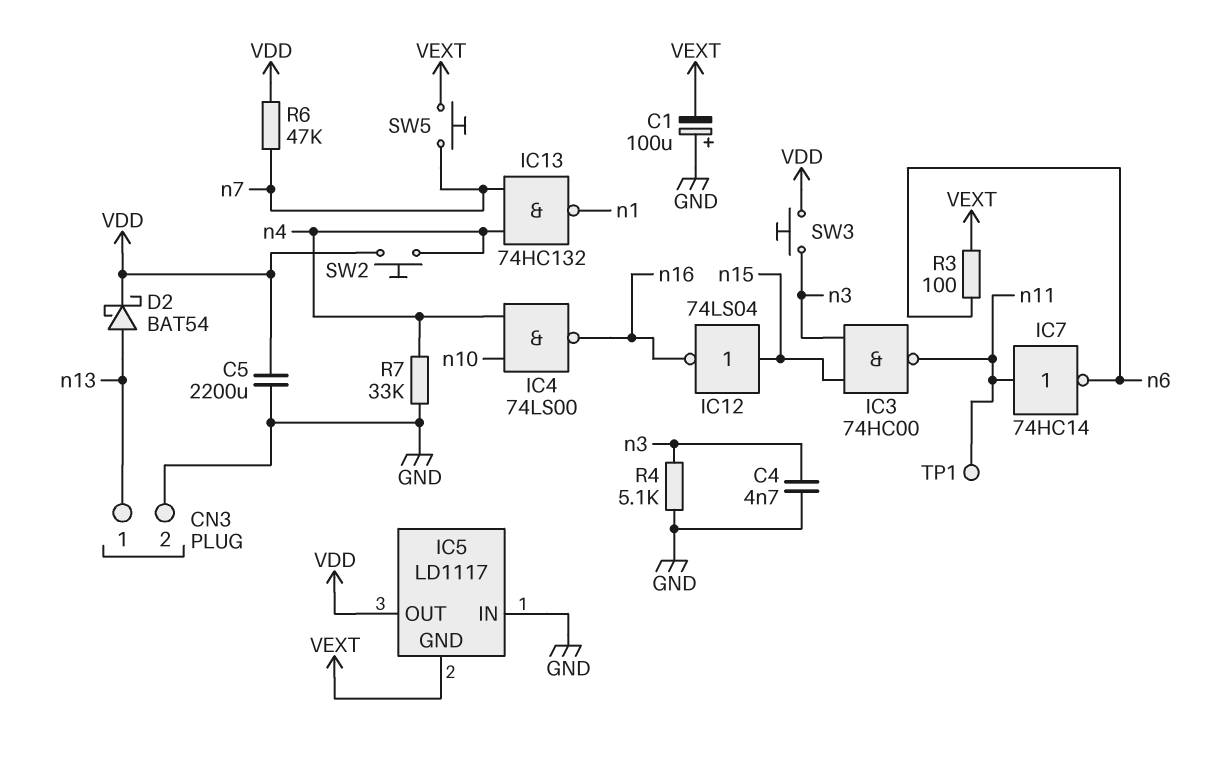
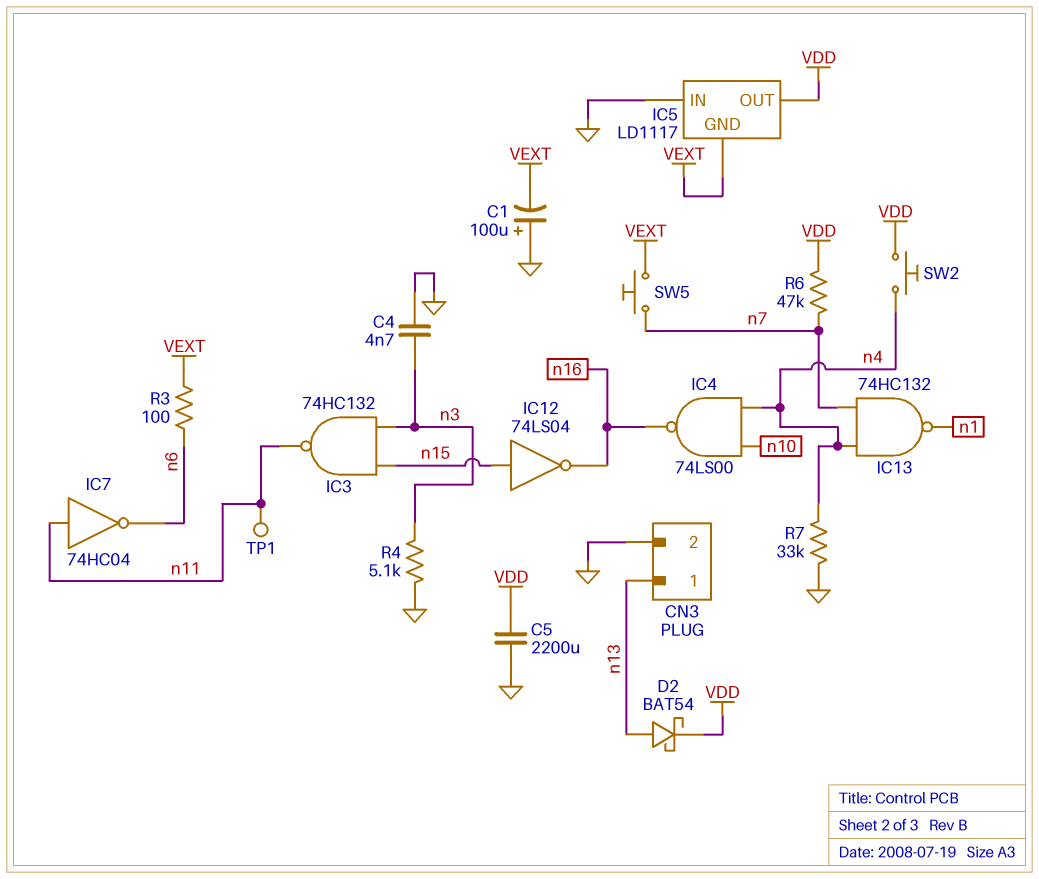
IC3: NAND 74HC00 (in n3, in n15, out n11) -> NAND 74HC132 (in n3, in n15, out n11)
IC7: NOT 74HC14 (in n11, out n6) -> NOT 74HC04 (in n11, out n6)
SW3: button (VDD, n3) -> none

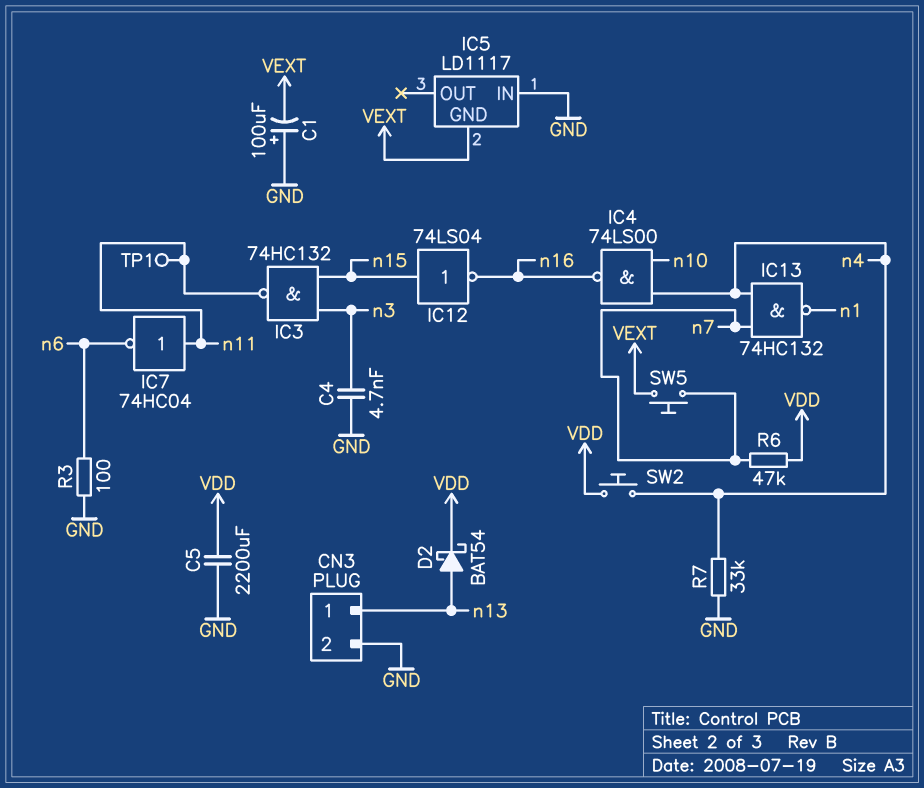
IC5 pin OUT: VDD -> none
R3: 100 (VEXT, n6) -> 100 (GND, n6)
R4: 5.1k (GND, n3) -> none

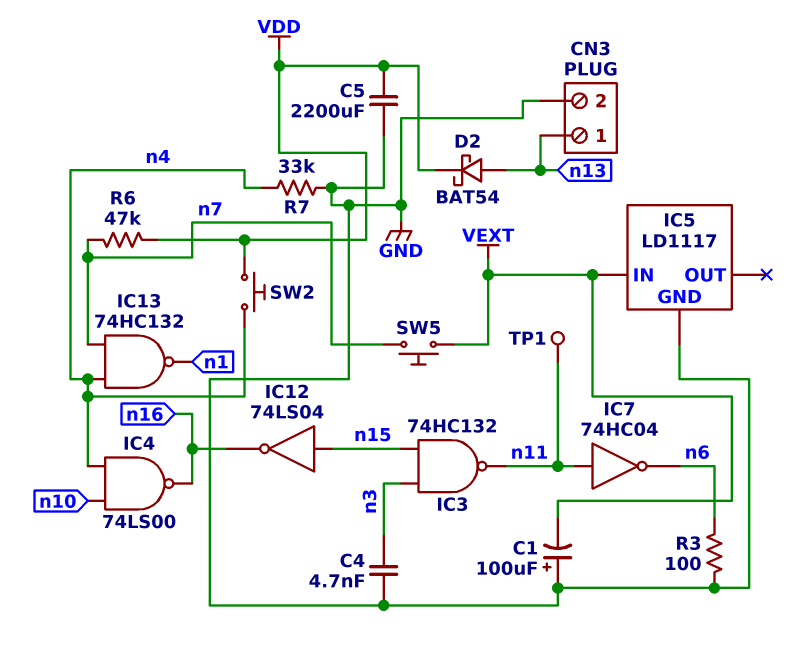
IC5 pin GND: VEXT -> GND
IC5 pin IN: GND -> VEXT

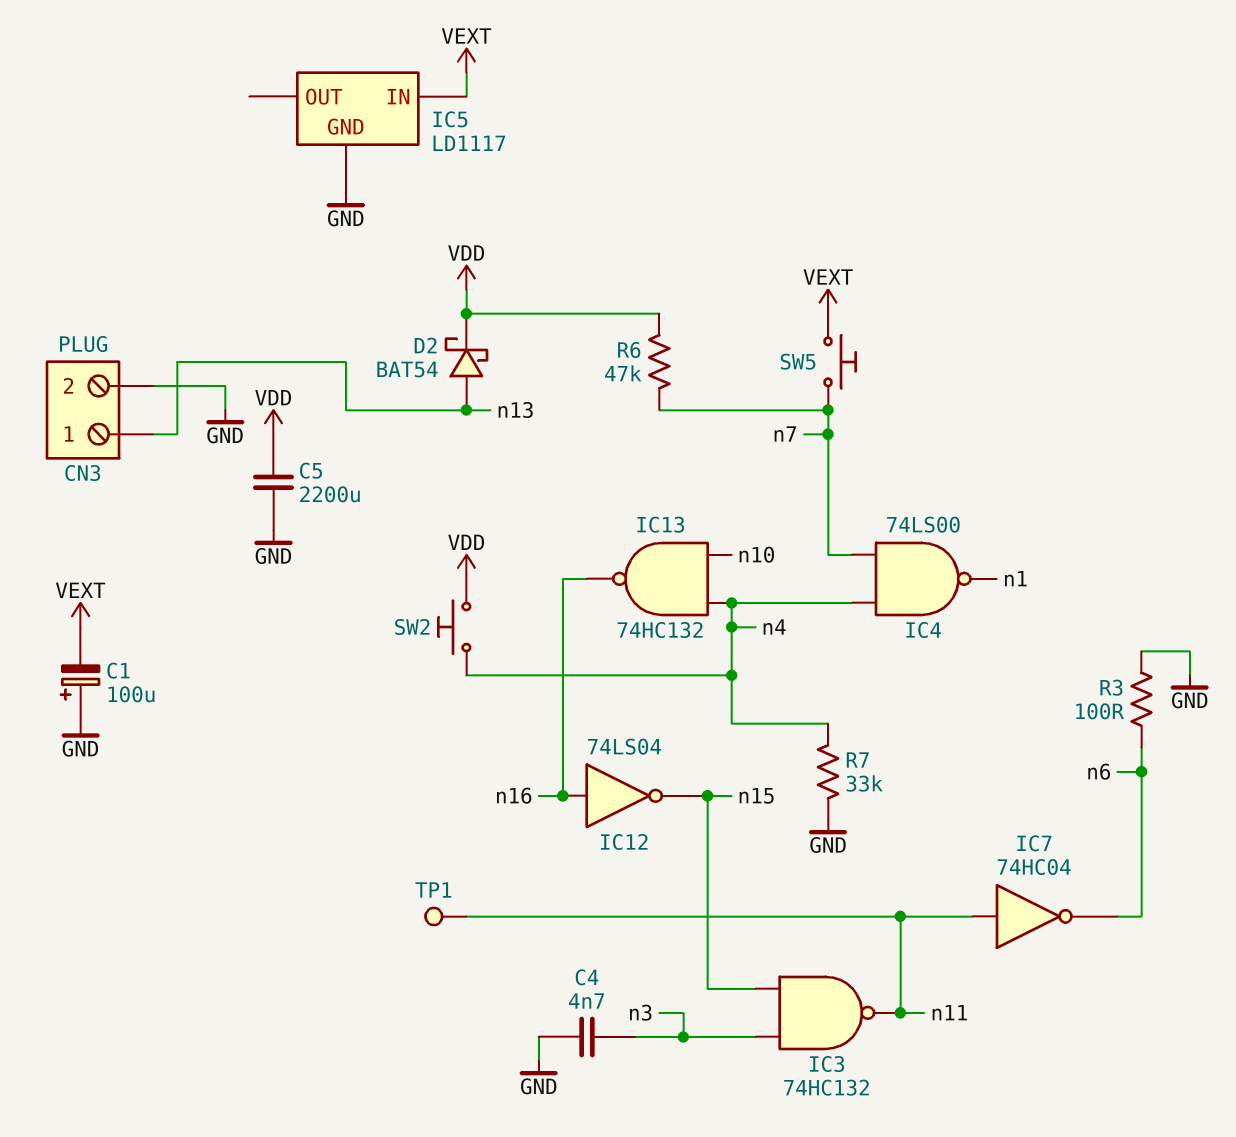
IC4: NAND 74LS00 (in n4, in n10, out n16) -> NAND 74LS00 (in n4, in n7, out n1)
IC12: NOT 74LS04 (in n15, out n16) -> NOT 74LS04 (in n16, out n15)
IC13: NAND 74HC132 (in n4, in n7, out n1) -> NAND 74HC132 (in n4, in n10, out n16)

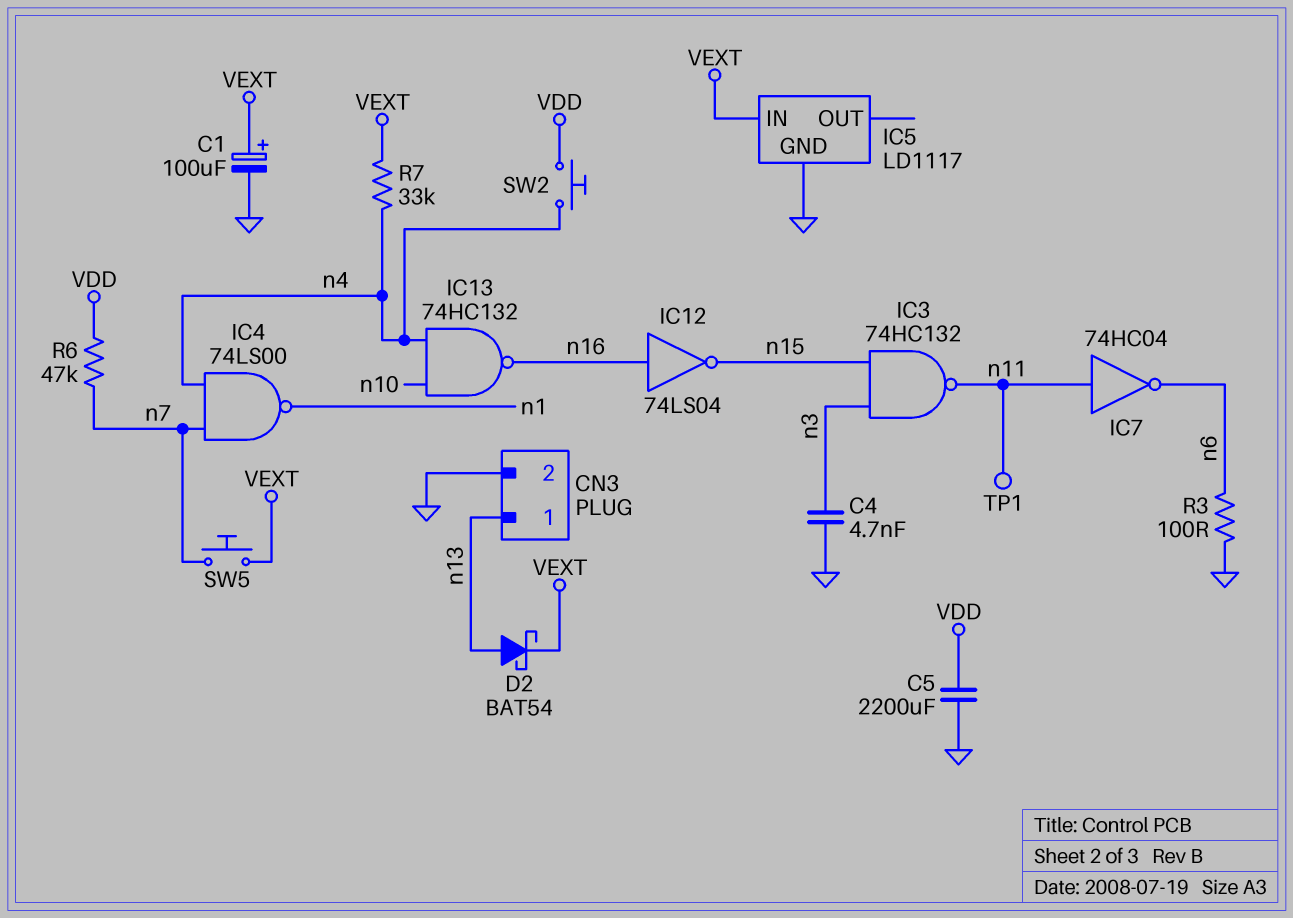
C1: 100uF (plus GND, minus VEXT) -> 100uF (plus VEXT, minus GND)
D2: schottky BAT54 (A n13, K VDD) -> schottky BAT54 (A n13, K VEXT)
R7: 33k (GND, n4) -> 33k (VEXT, n4)

